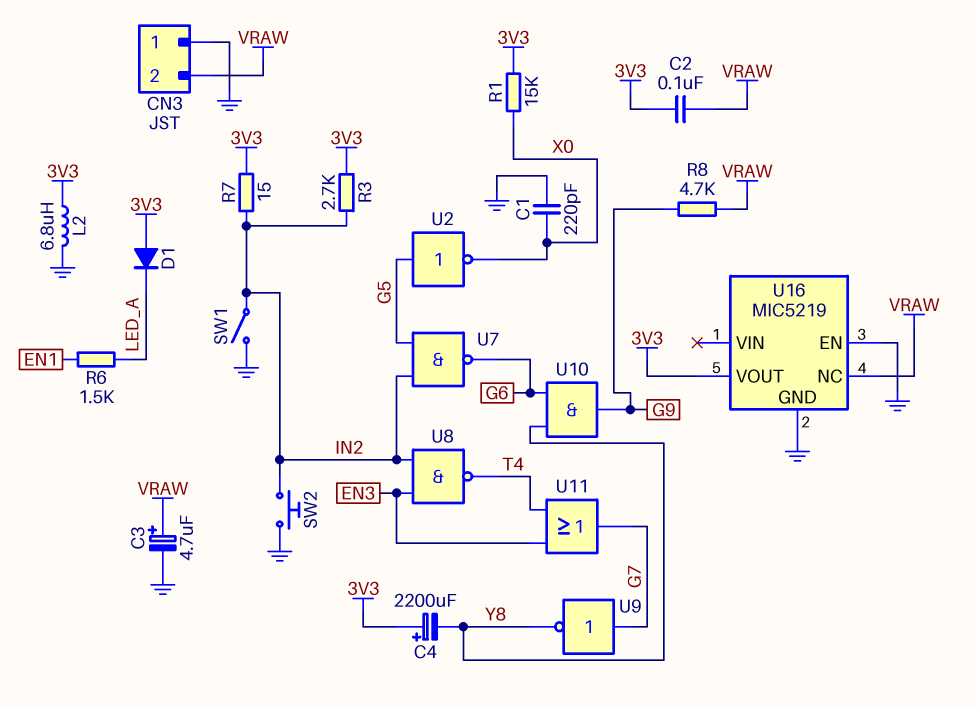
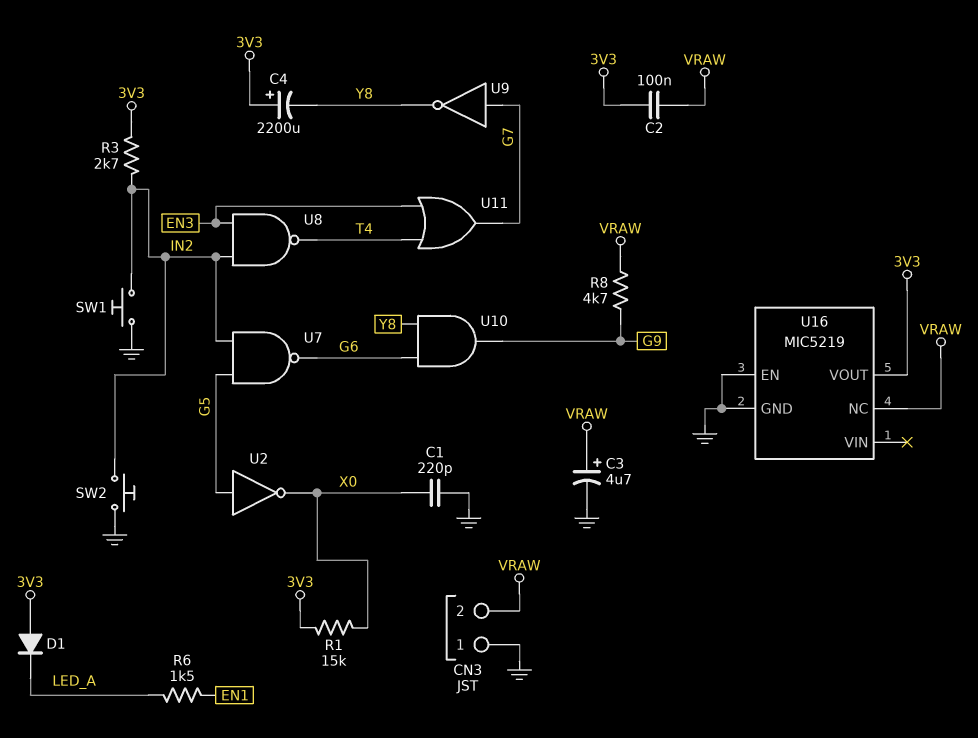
L2: 6.8uH (3V3, GND) -> none
R7: 15 (3V3, IN2) -> none
SW1: switch (GND, IN2) -> button (GND, IN2)

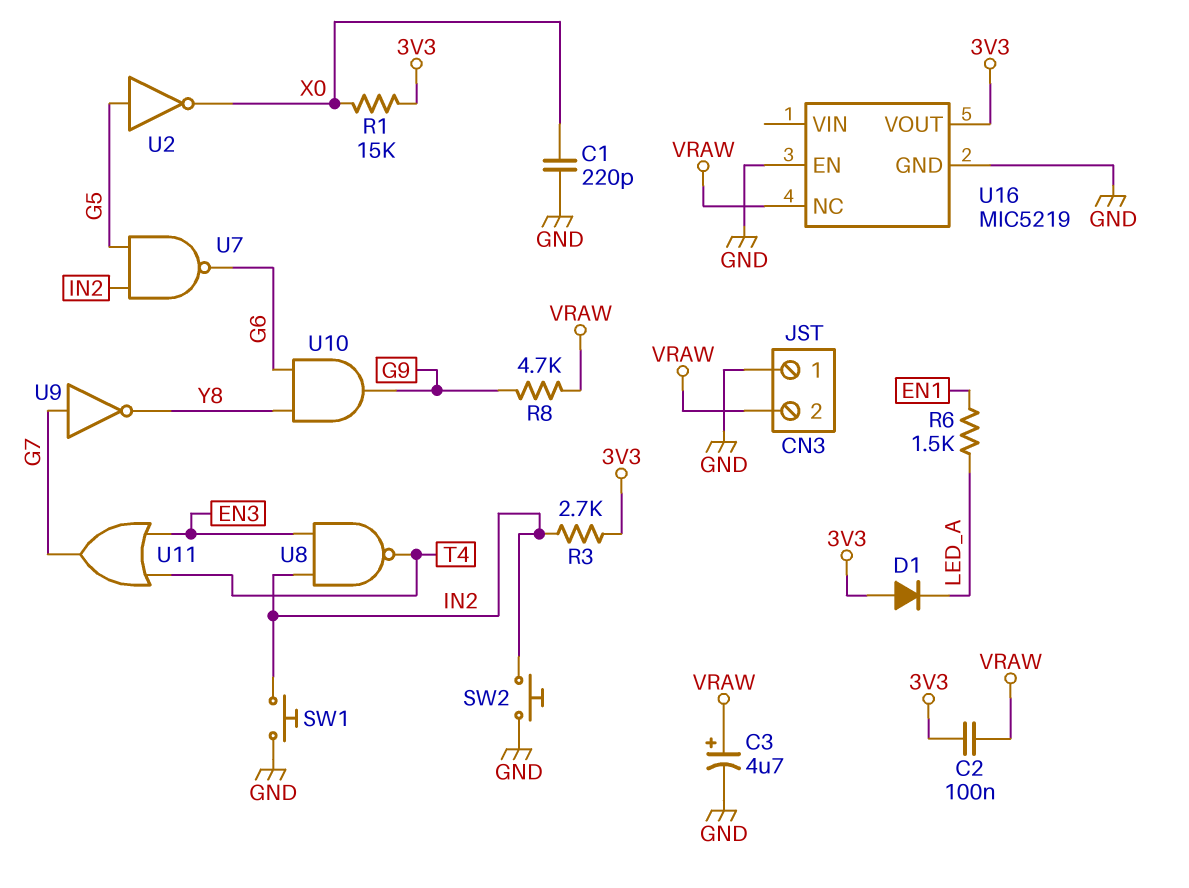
C4: 2200uF (plus 3V3, minus Y8) -> none

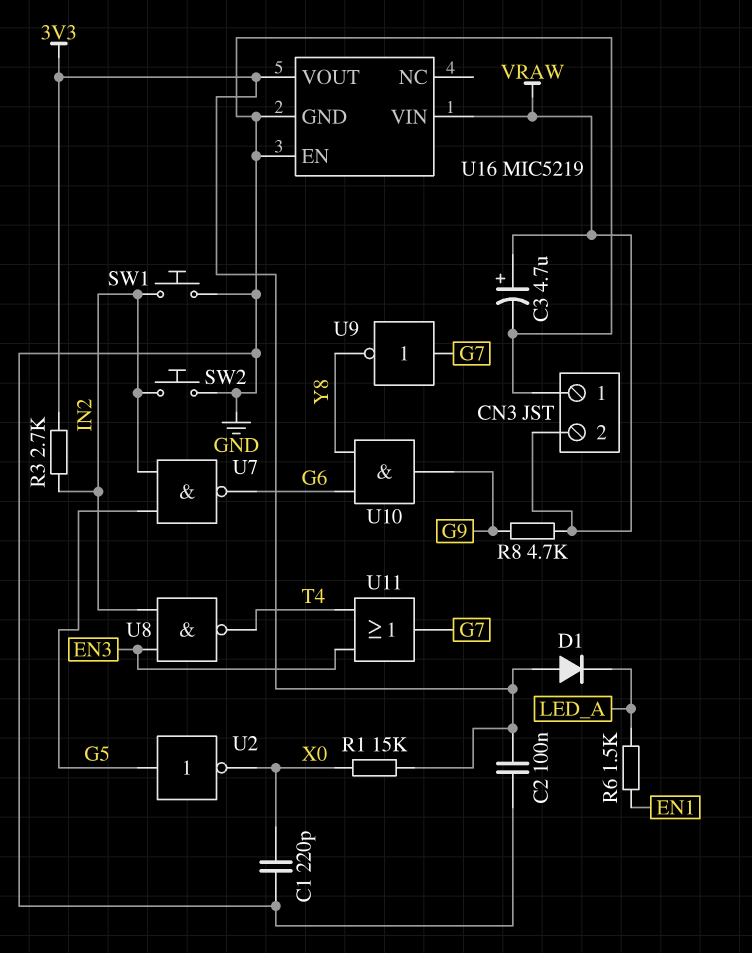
C2: 100nF (3V3, VRAW) -> 100nF (3V3, GND)
U16 pin NC: VRAW -> none
U16 pin VIN: none -> VRAW

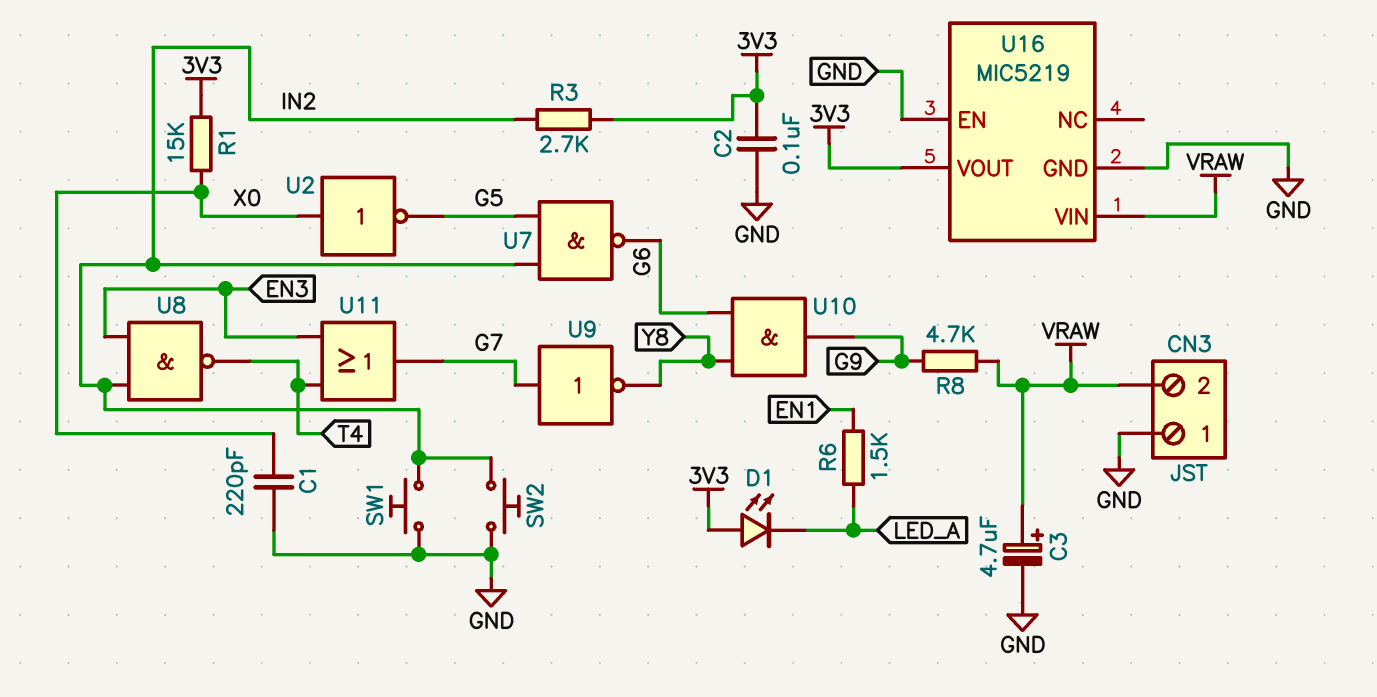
D1: diode (A 3V3, K LED_A) -> LED (A 3V3, K LED_A)
U2: NOT (in G5, out X0) -> NOT (in X0, out G5)

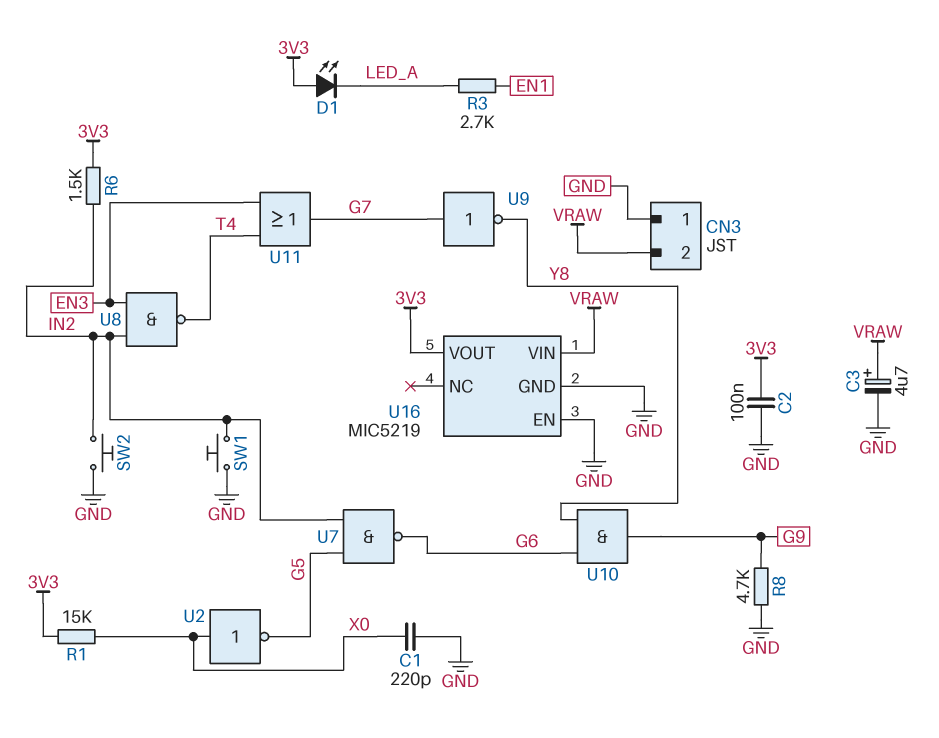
R3: 2.7k (3V3, IN2) -> 2.7k (EN1, LED_A)
R6: 1.5k (EN1, LED_A) -> 1.5k (3V3, IN2)
R8: 4.7k (G9, VRAW) -> 4.7k (G9, GND)

